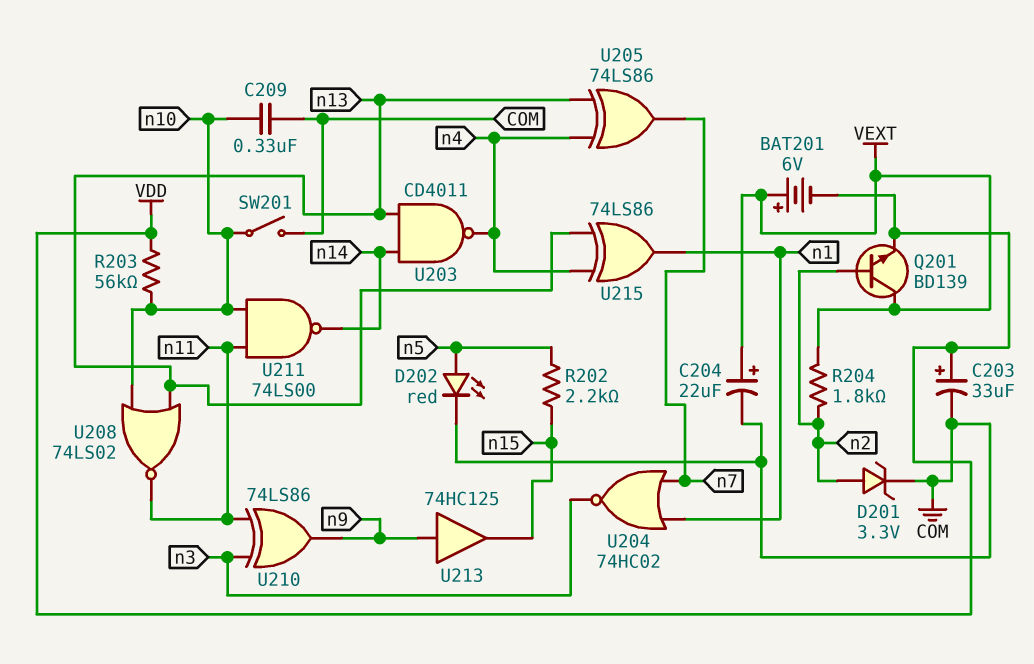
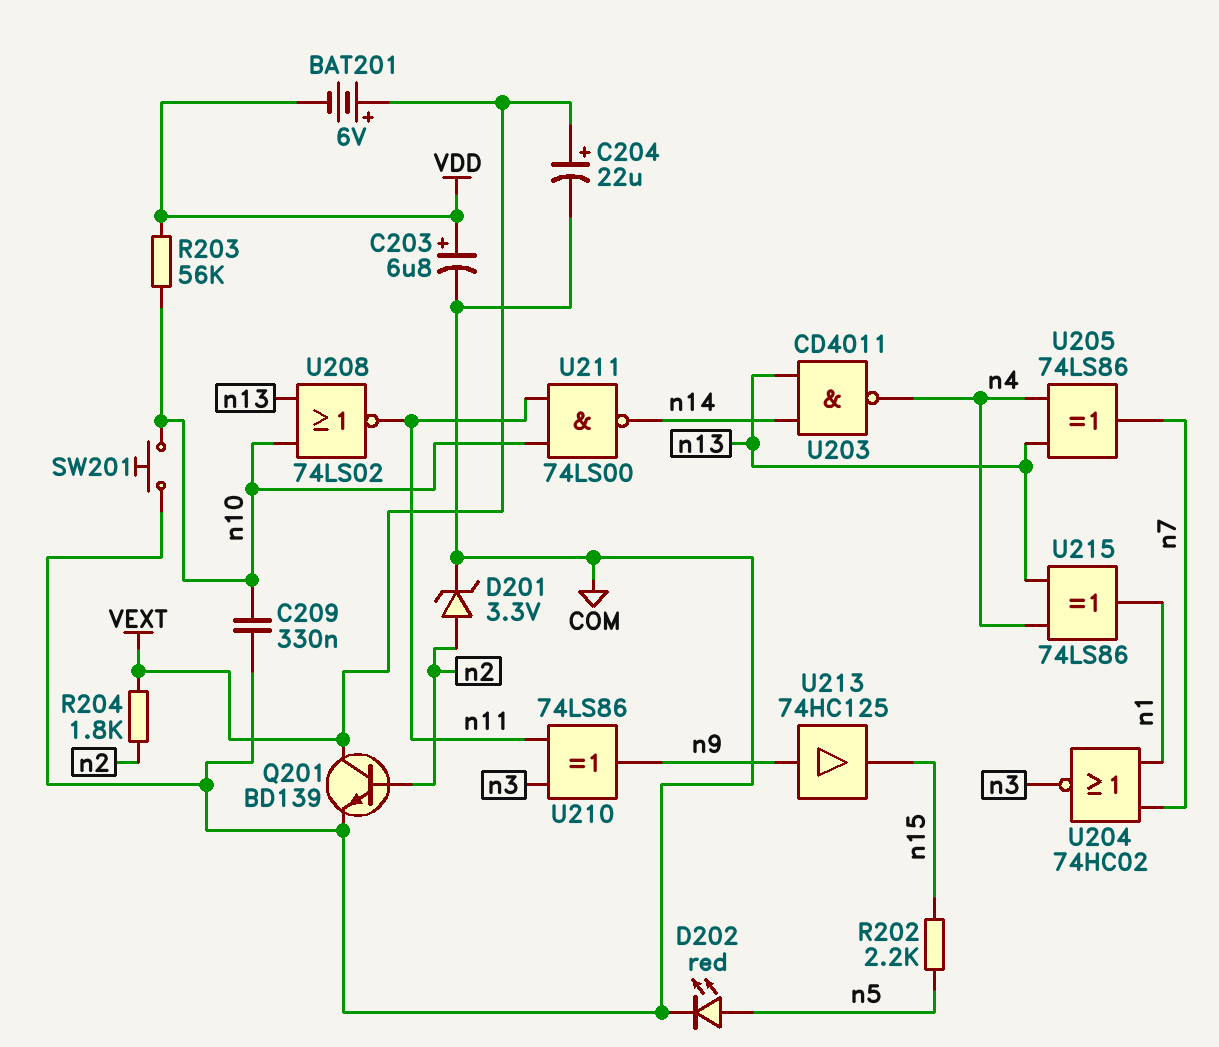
C203: 33uF (plus VDD, minus COM) -> 6.8uF (plus VDD, minus COM)
Q201: NPN BD139 (B n2, C VEXT, E VDD) -> NPN BD139 (B n2, C VEXT, E COM)
SW201: switch (COM, n10) -> button (COM, n10)

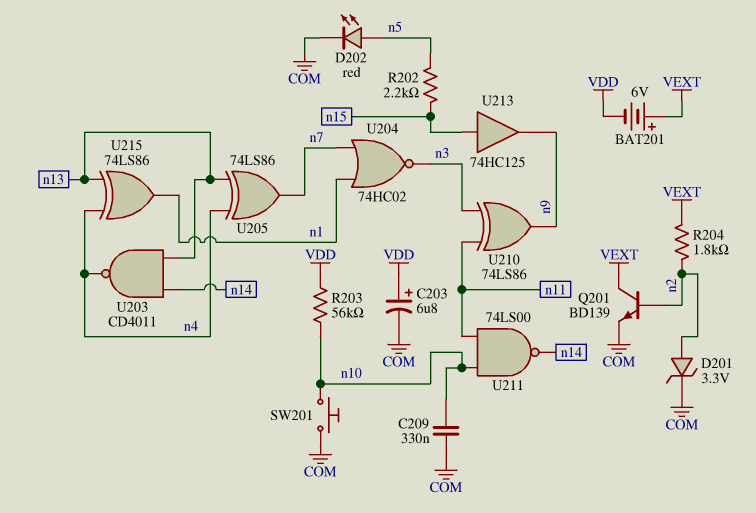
C204: 22uF (plus VEXT, minus COM) -> none
U208: NOR 74LS02 (in n10, in n13, out n11) -> none
U213: buffer 74HC125 (in n9, out n15) -> buffer 74HC125 (in n15, out n9)

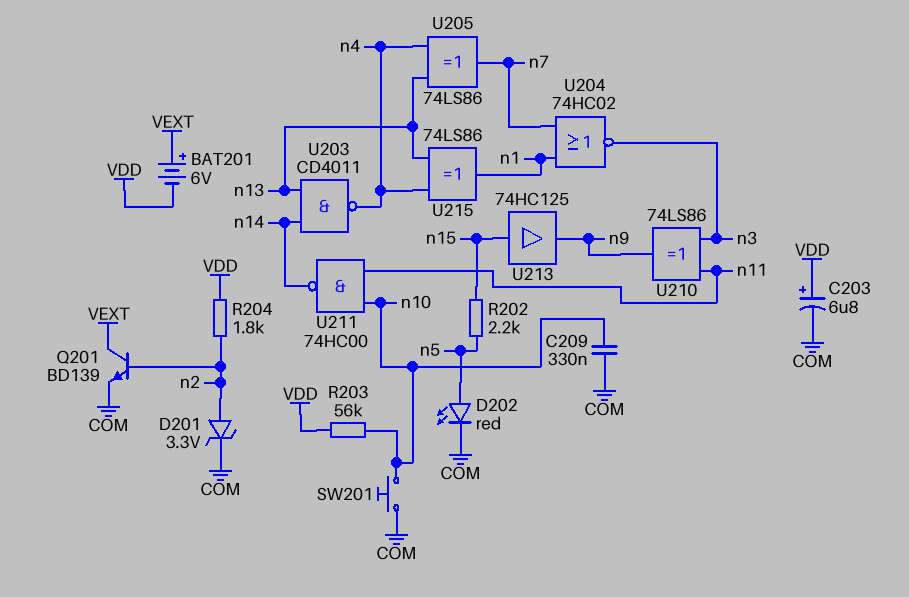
R204: 1.8k (VEXT, n2) -> 1.8k (VDD, n2)
U211: NAND 74LS00 (in n10, in n11, out n14) -> NAND 74HC00 (in n10, in n11, out n14)

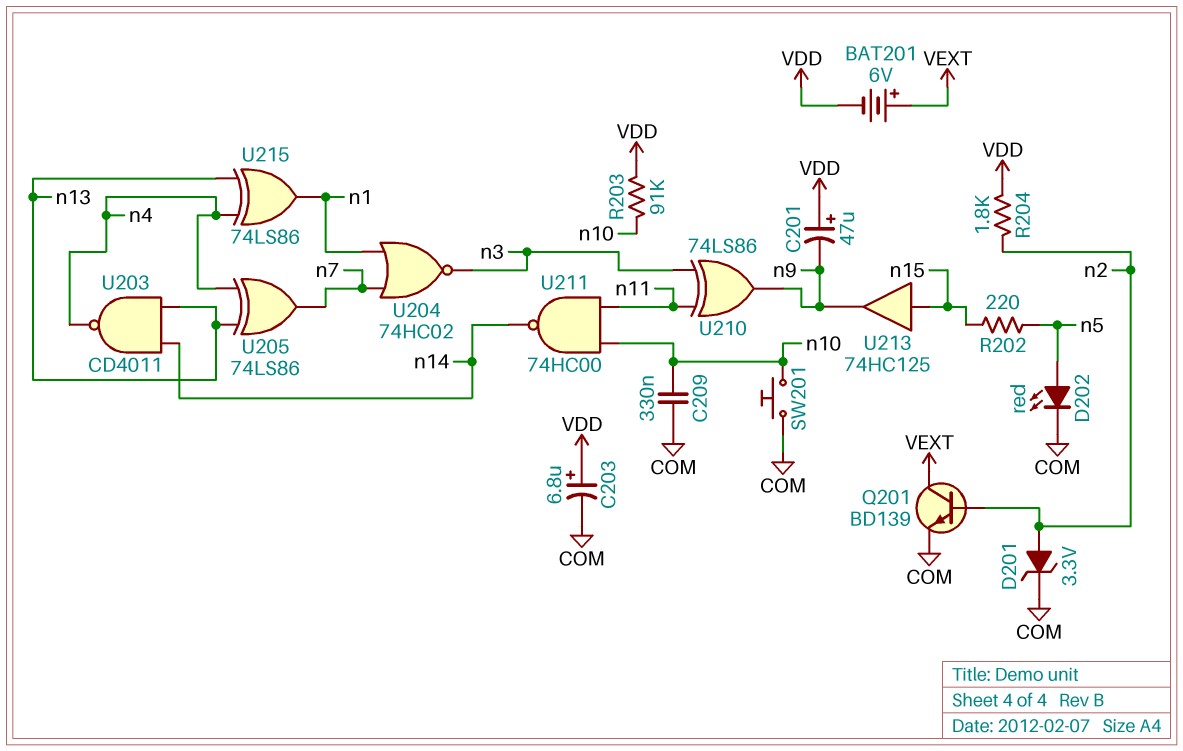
C201: none -> 47uF (plus VDD, minus n9)
R202: 2.2k (n5, n15) -> 220 (n5, n15)
R203: 56k (VDD, n10) -> 91k (VDD, n10)

